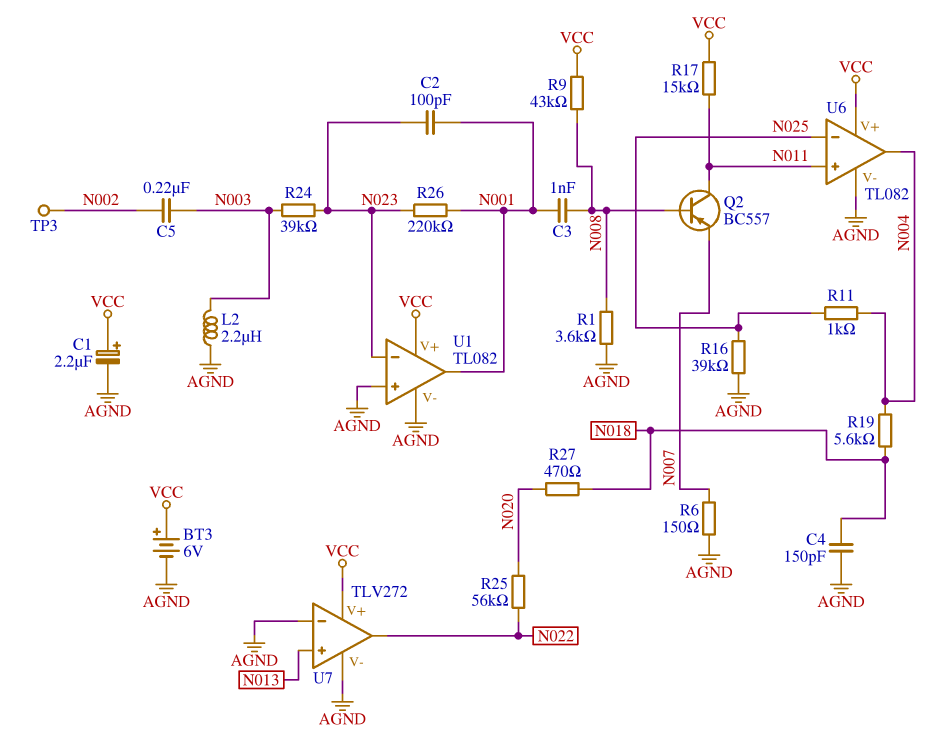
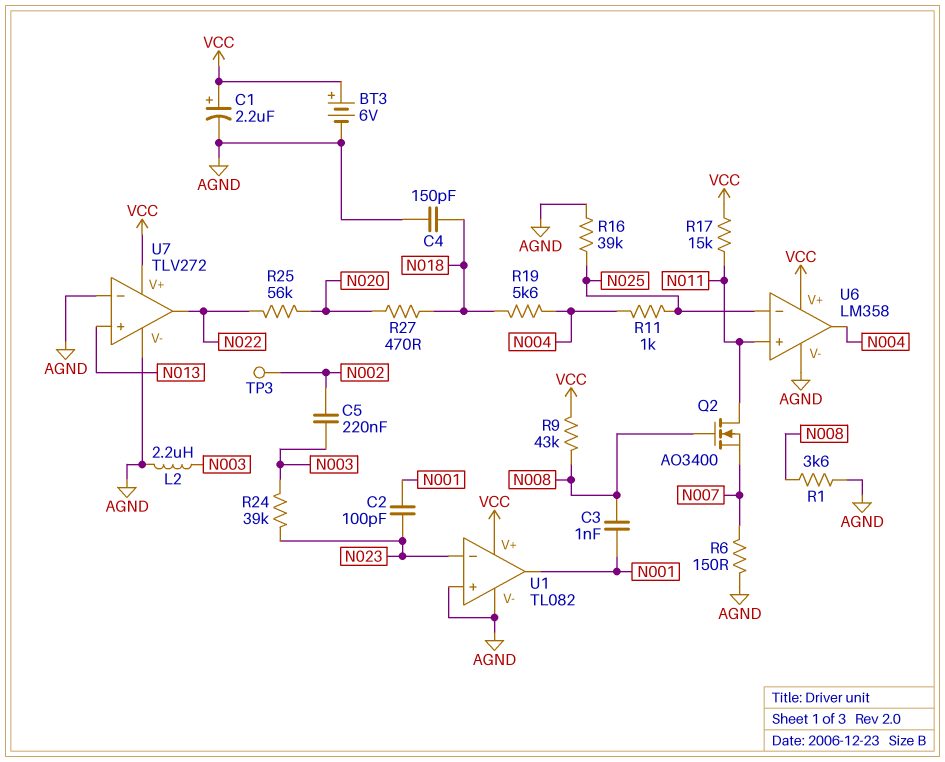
Q2: PNP BC557 (B N008, C N011, E N007) -> NMOS AO3400 (G N008, D N011, S N007)
R26: 220k (N001, N023) -> none
U6: TL082 -> LM358

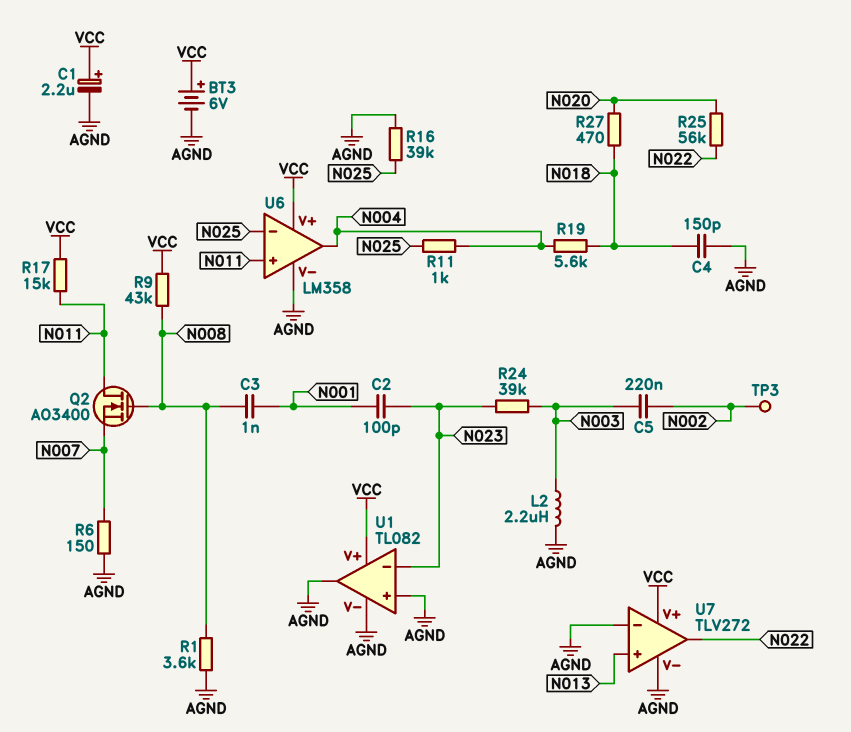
U1 pin out: N001 -> AGND

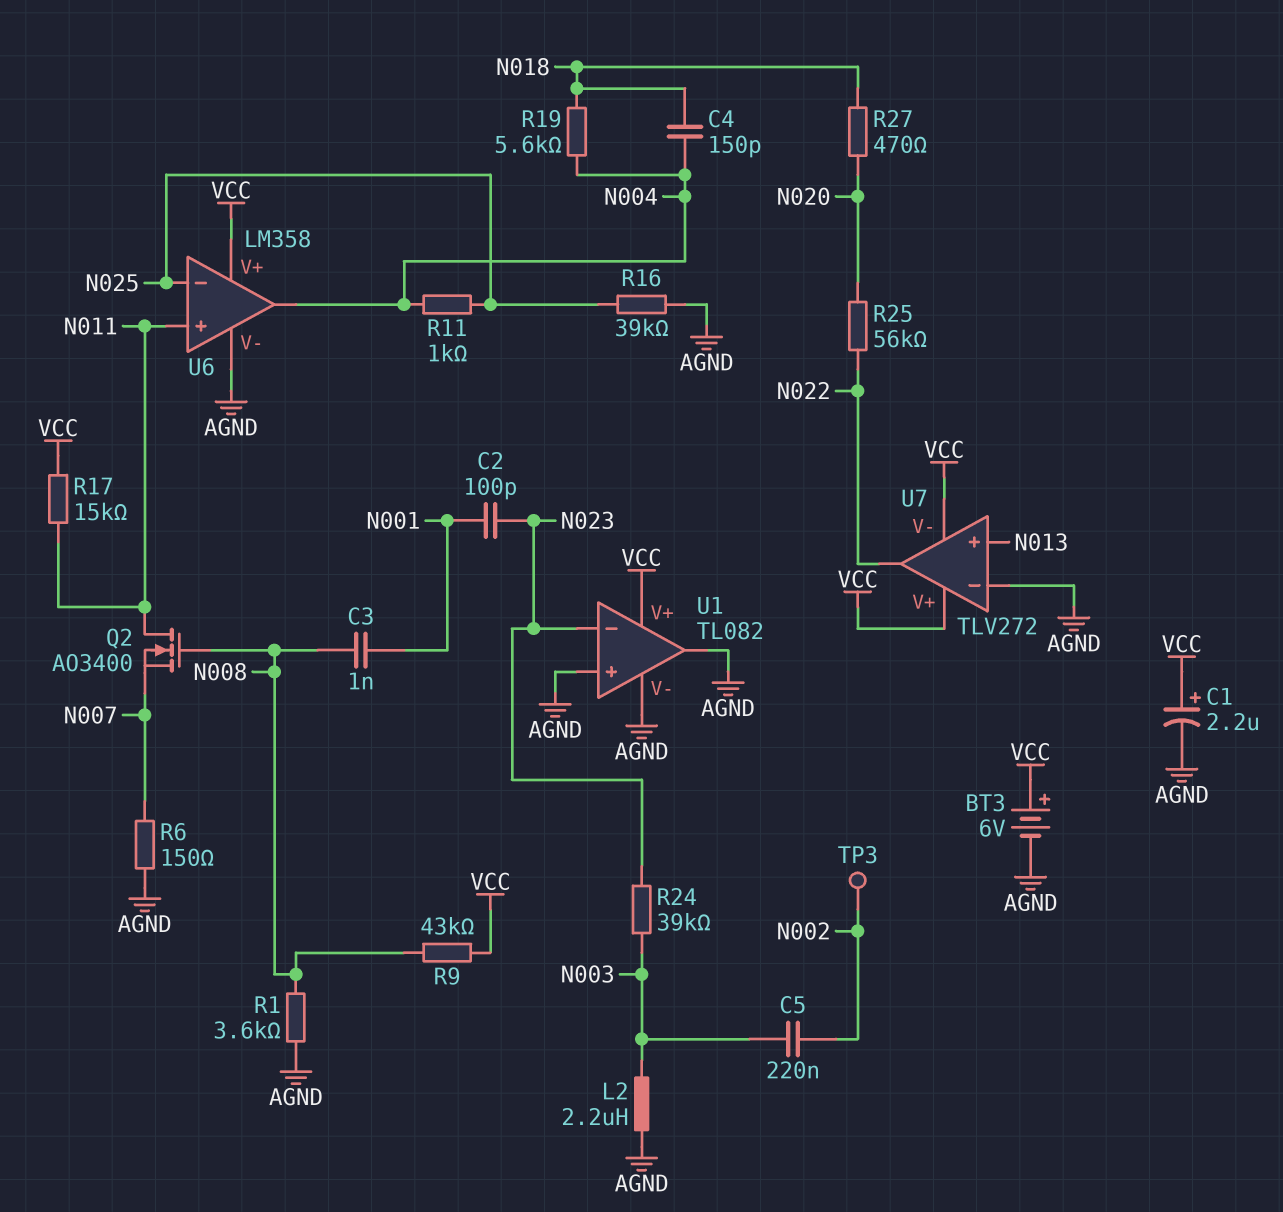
C4: 150pF (AGND, N018) -> 150pF (N004, N018)
U7 pin V-: AGND -> VCC

